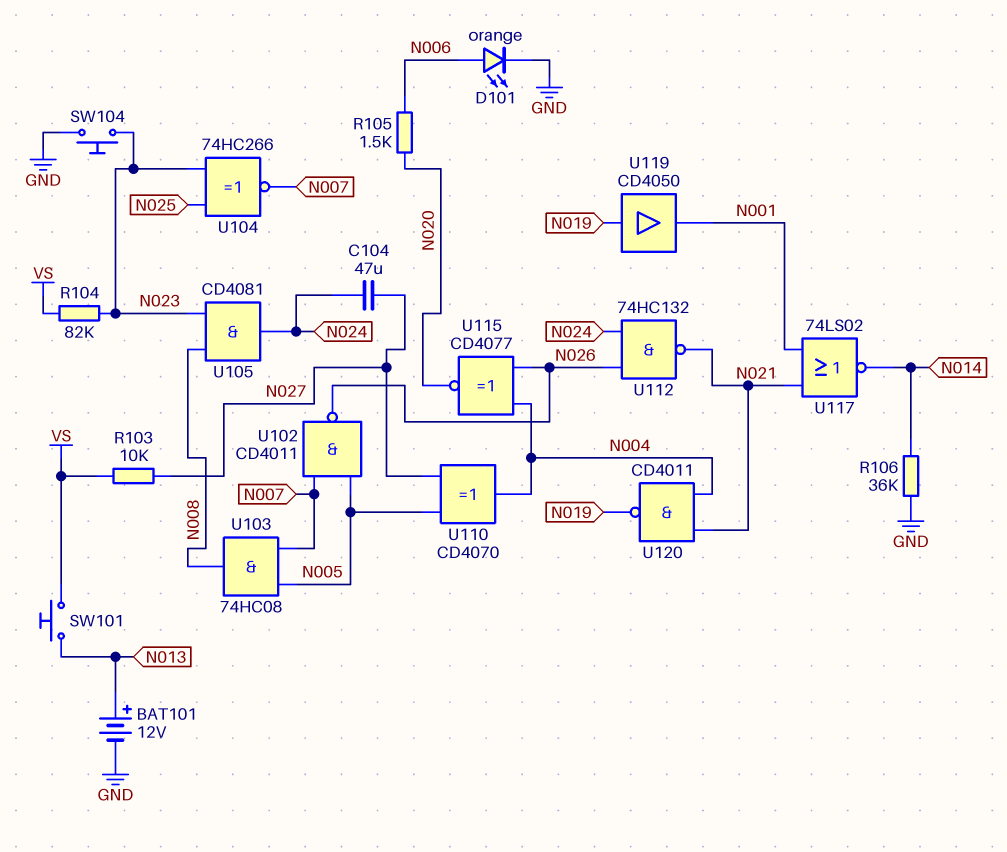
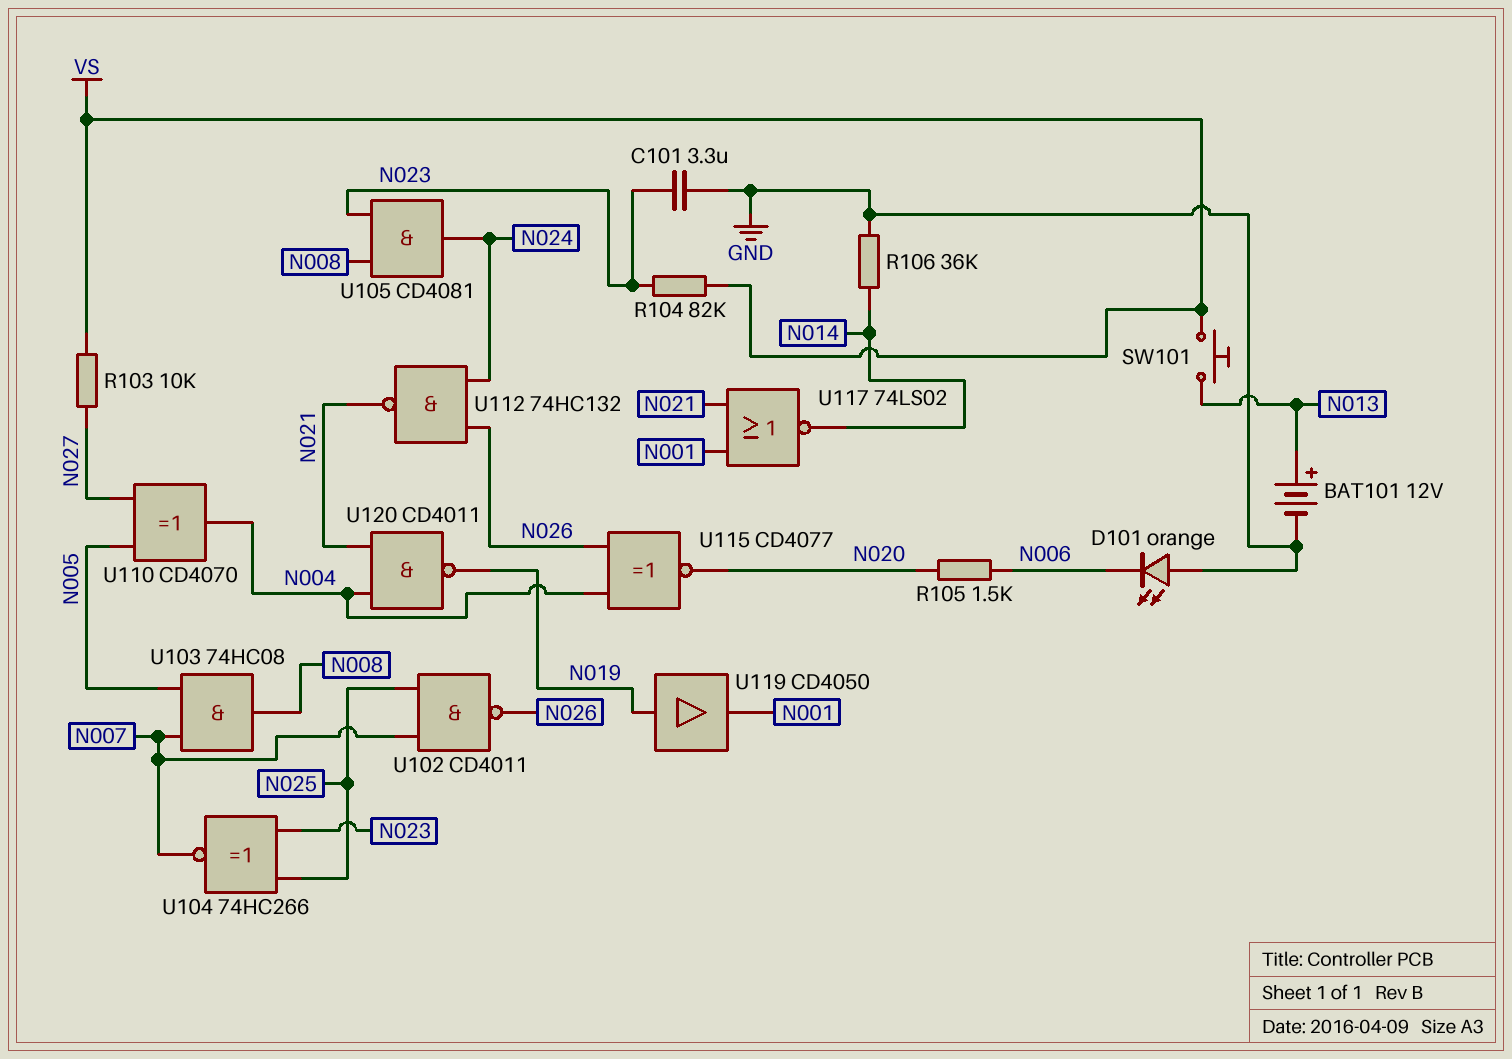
C101: none -> 3.3uF (GND, N023)
C104: 47uF (N024, N027) -> none
D101: LED orange (A N006, K GND) -> LED orange (A GND, K N006)
SW104: button (GND, N023) -> none
U102: NAND CD4011 (in N005, in N007, out N026) -> NAND CD4011 (in N007, in N025, out N026)

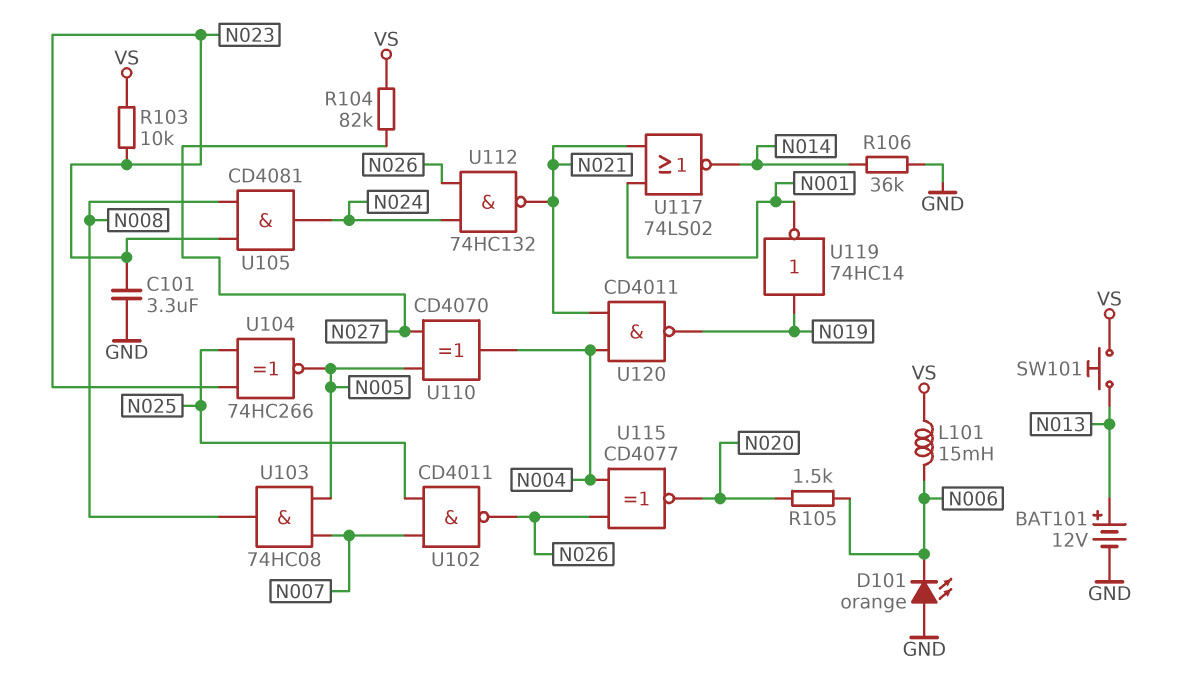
L101: none -> 15mH (N006, VS)
R103: 10k (N027, VS) -> 10k (N023, VS)
R104: 82k (N023, VS) -> 82k (N027, VS)
U104: XNOR 74HC266 (in N023, in N025, out N007) -> XNOR 74HC266 (in N023, in N025, out N005)
U119: buffer CD4050 (in N019, out N001) -> NOT 74HC14 (in N019, out N001)

